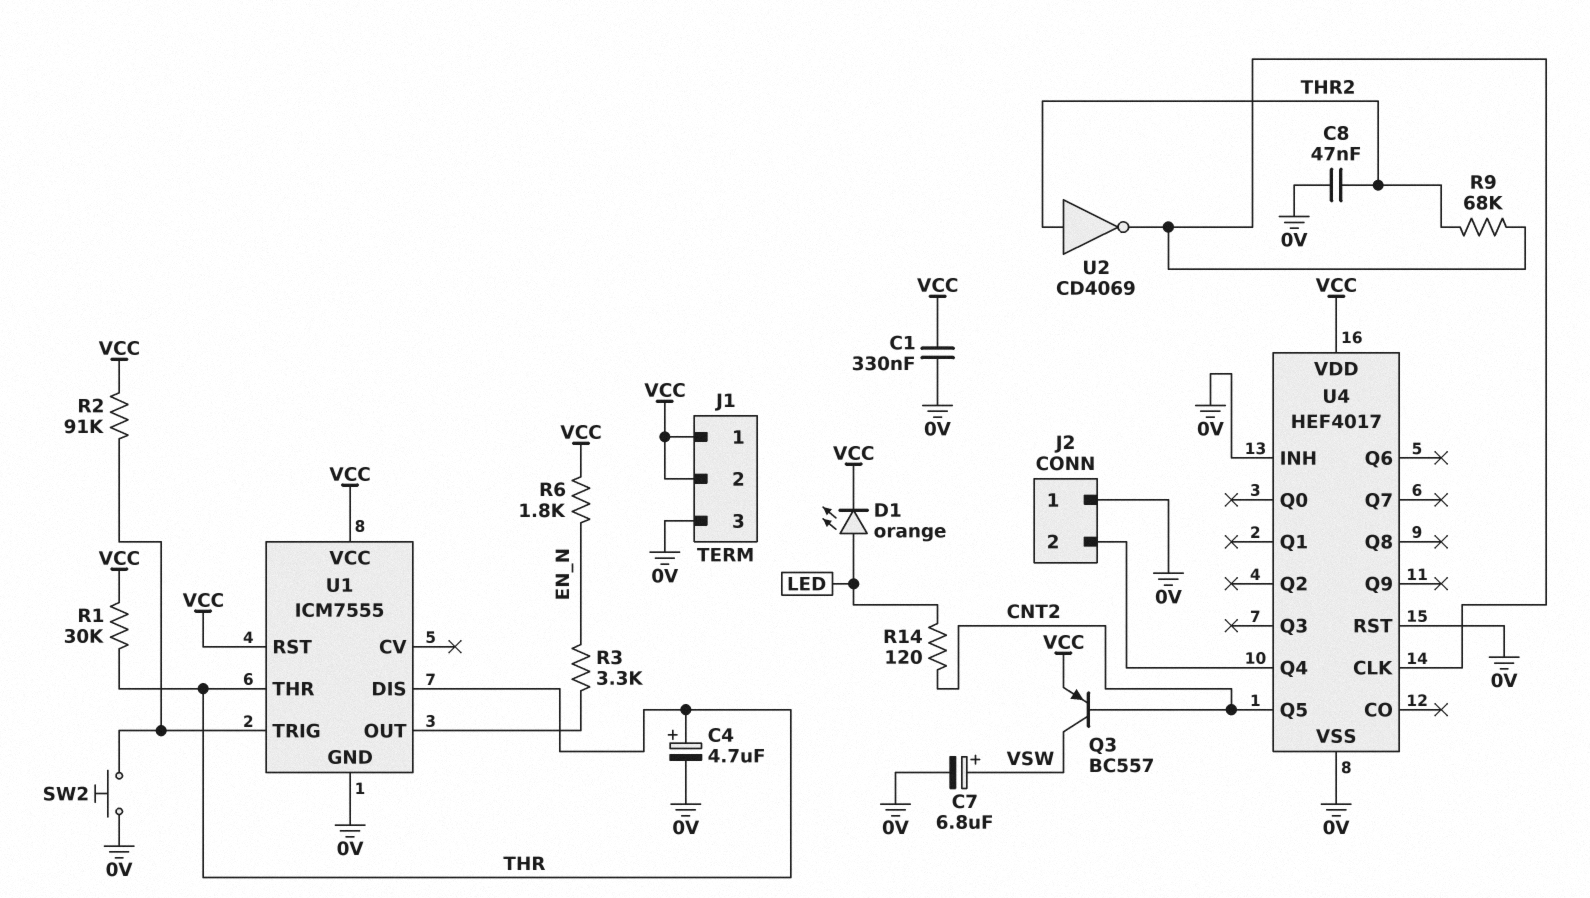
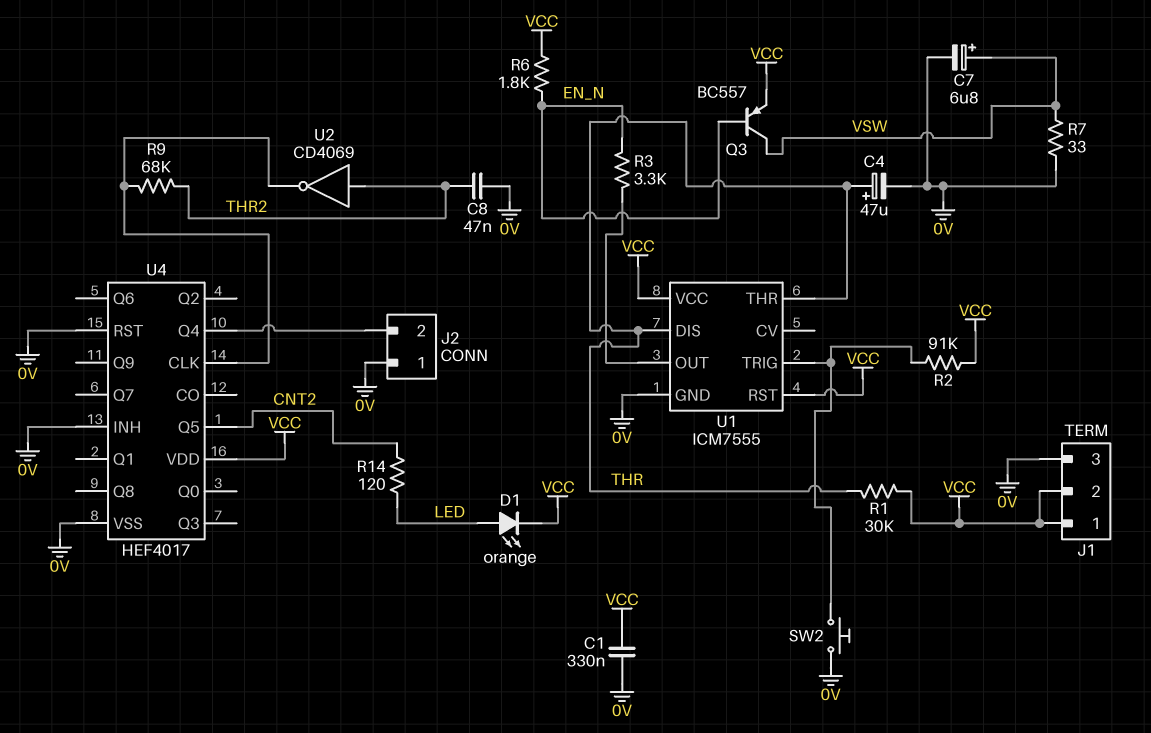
C4: 4.7uF (plus THR, minus 0V) -> 47uF (plus THR, minus 0V)
Q3: PNP BC557 (B CNT2, C VSW, E VCC) -> PNP BC557 (B EN_N, C VSW, E VCC)
R7: none -> 33 (0V, VSW)

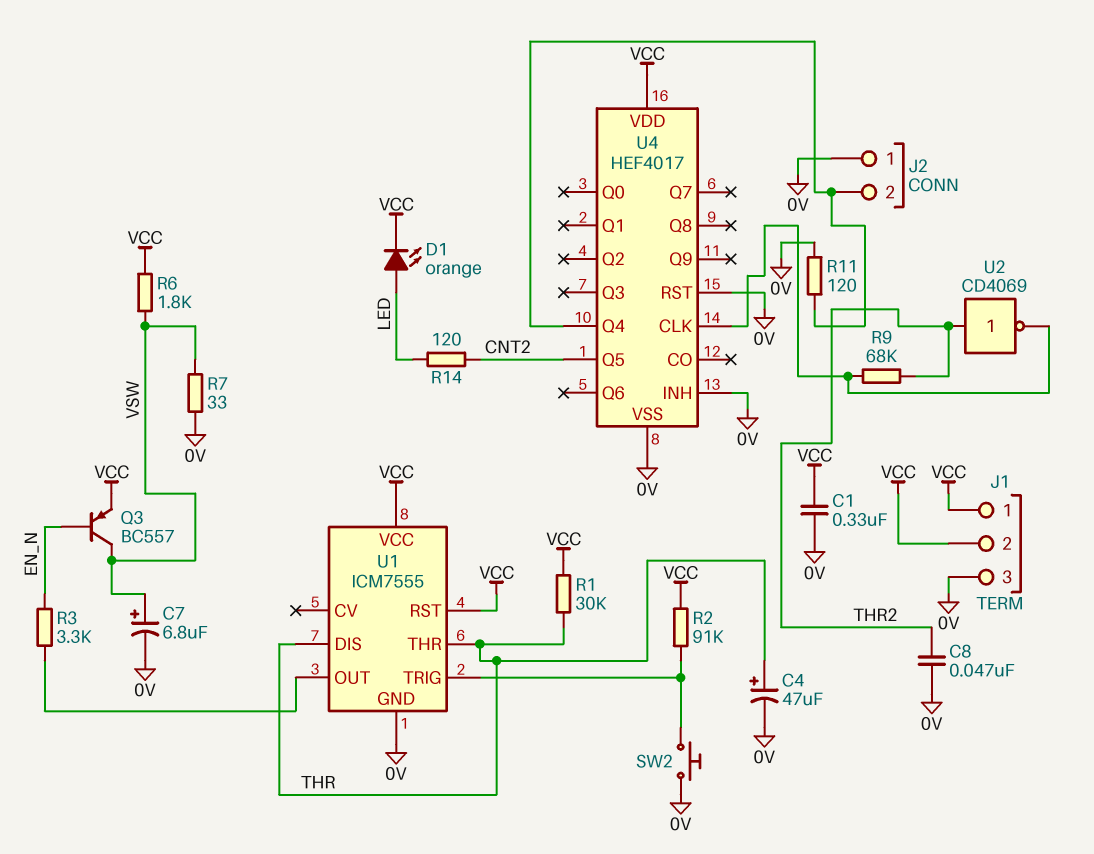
R6: 1.8k (EN_N, VCC) -> 1.8k (VCC, VSW)
R11: none -> 120 (0V, J2/2)

